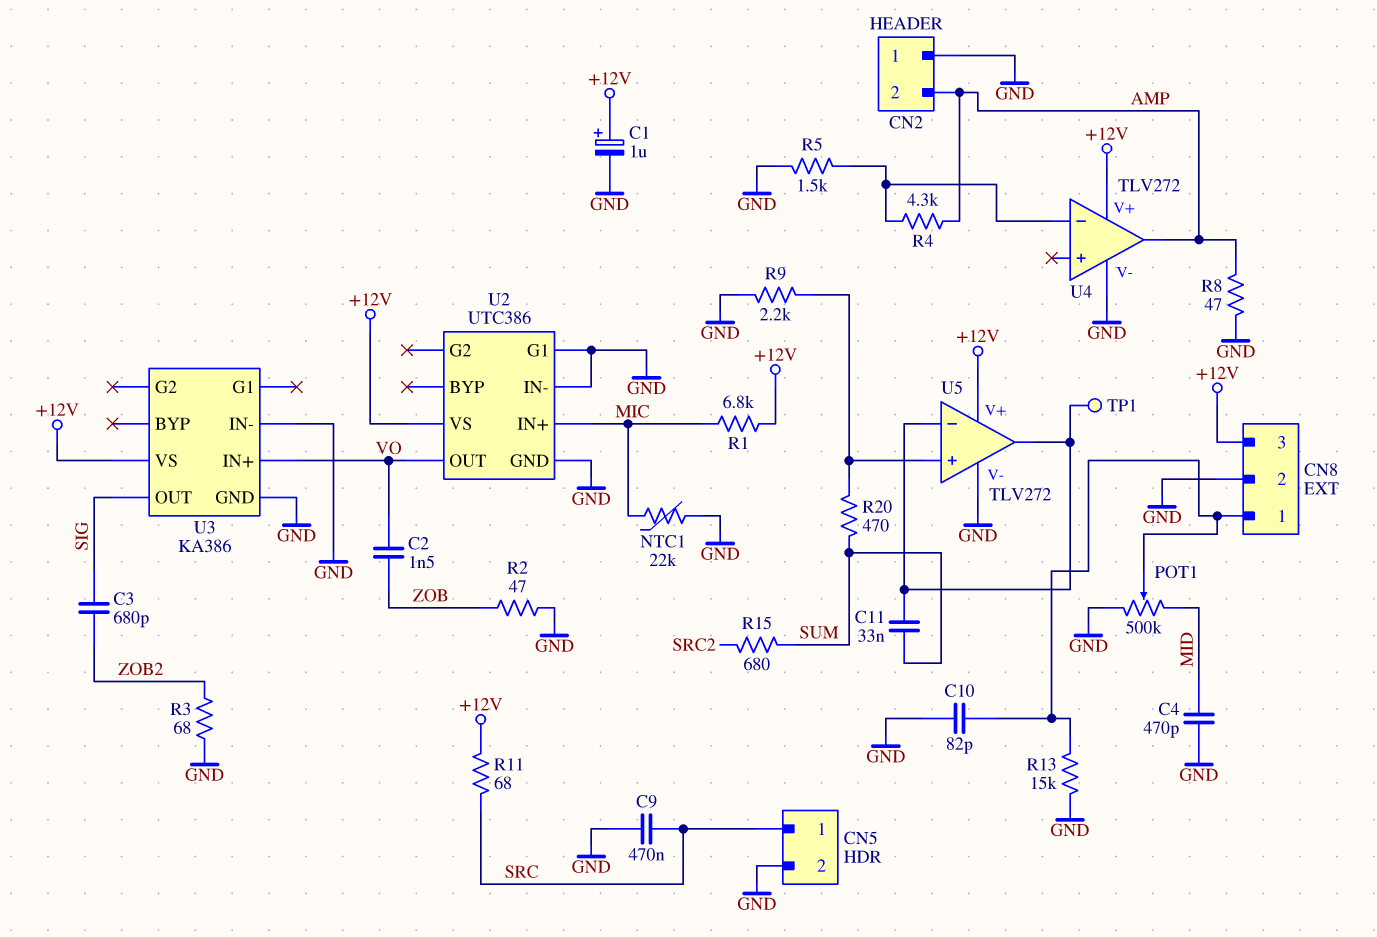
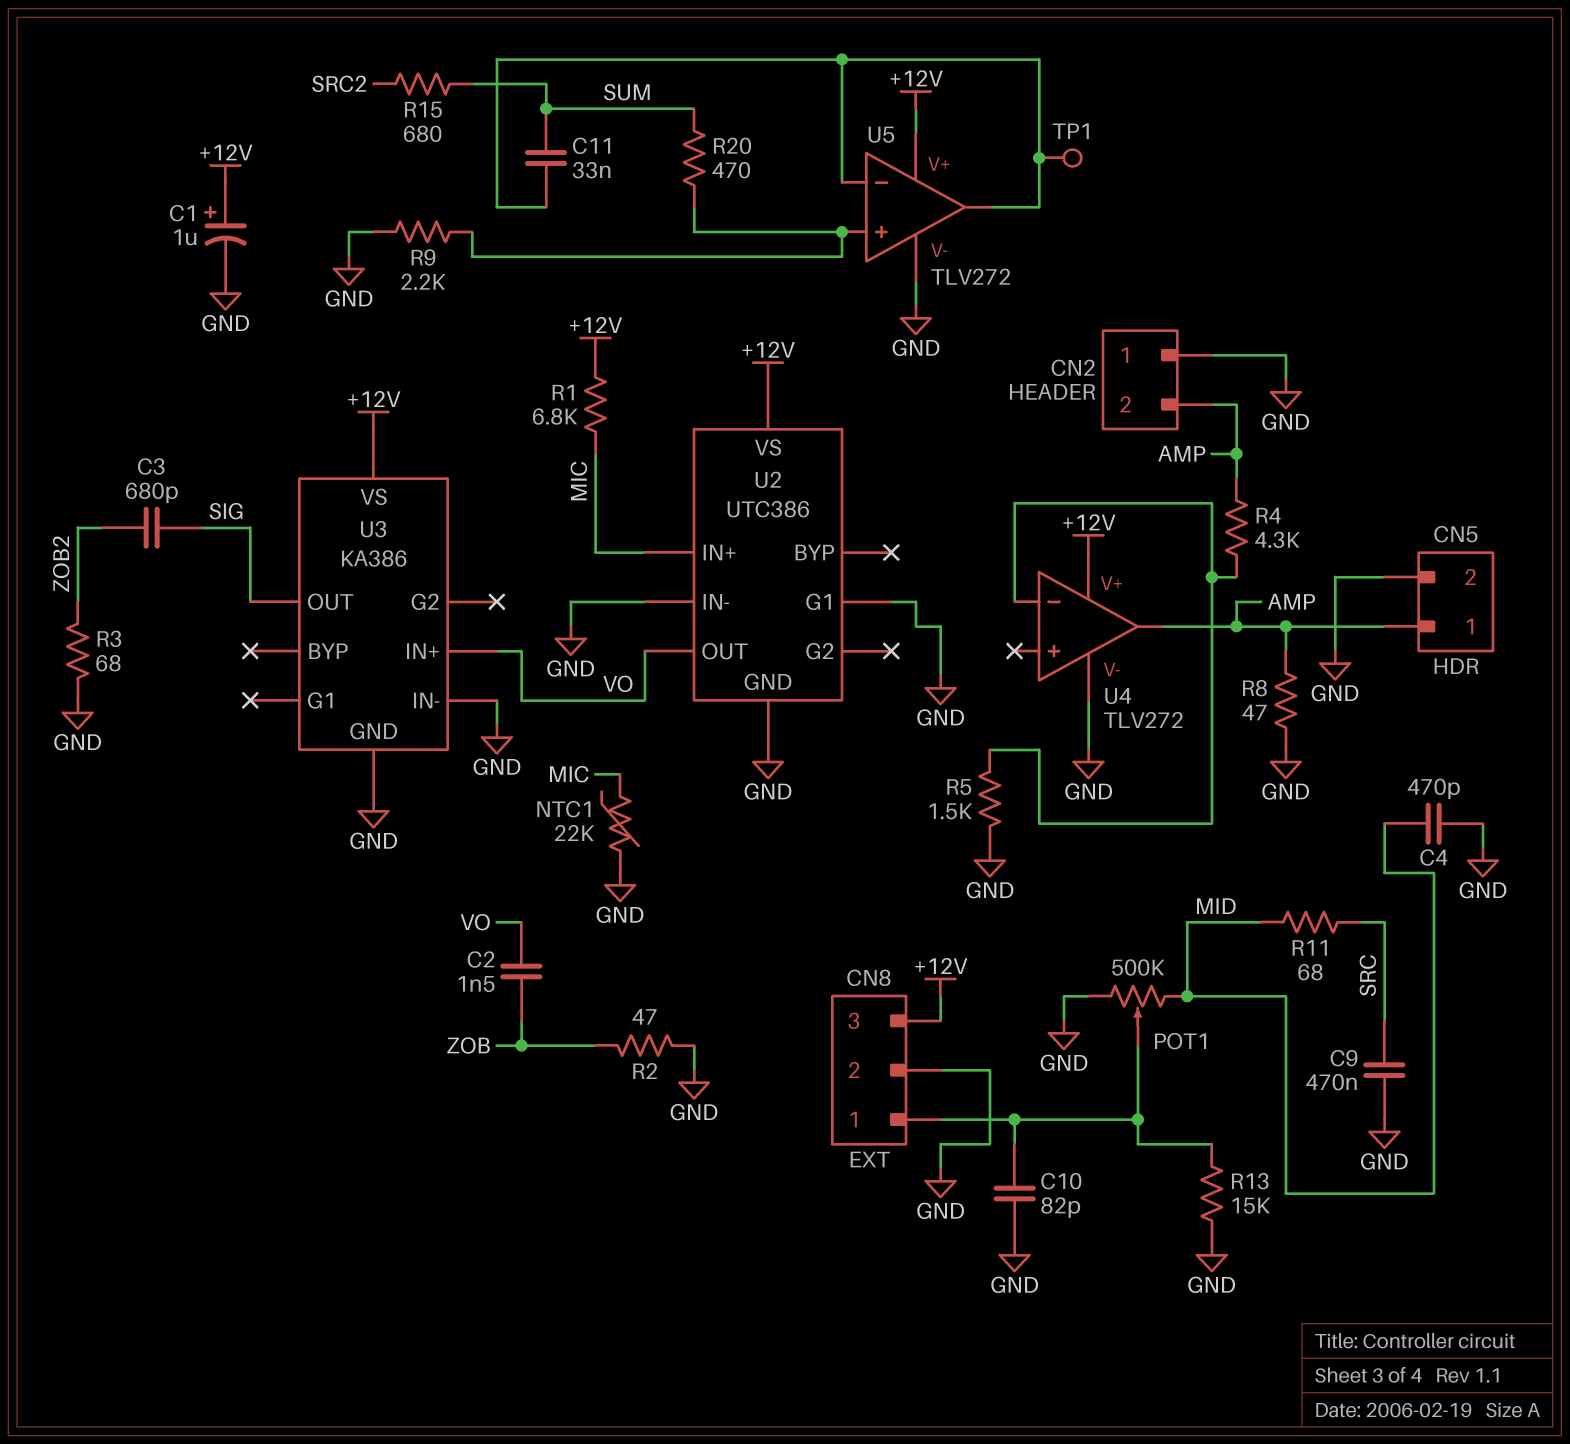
CN5 pin 1: SRC -> AMP
R11: 68 (+12V, SRC) -> 68 (MID, SRC)

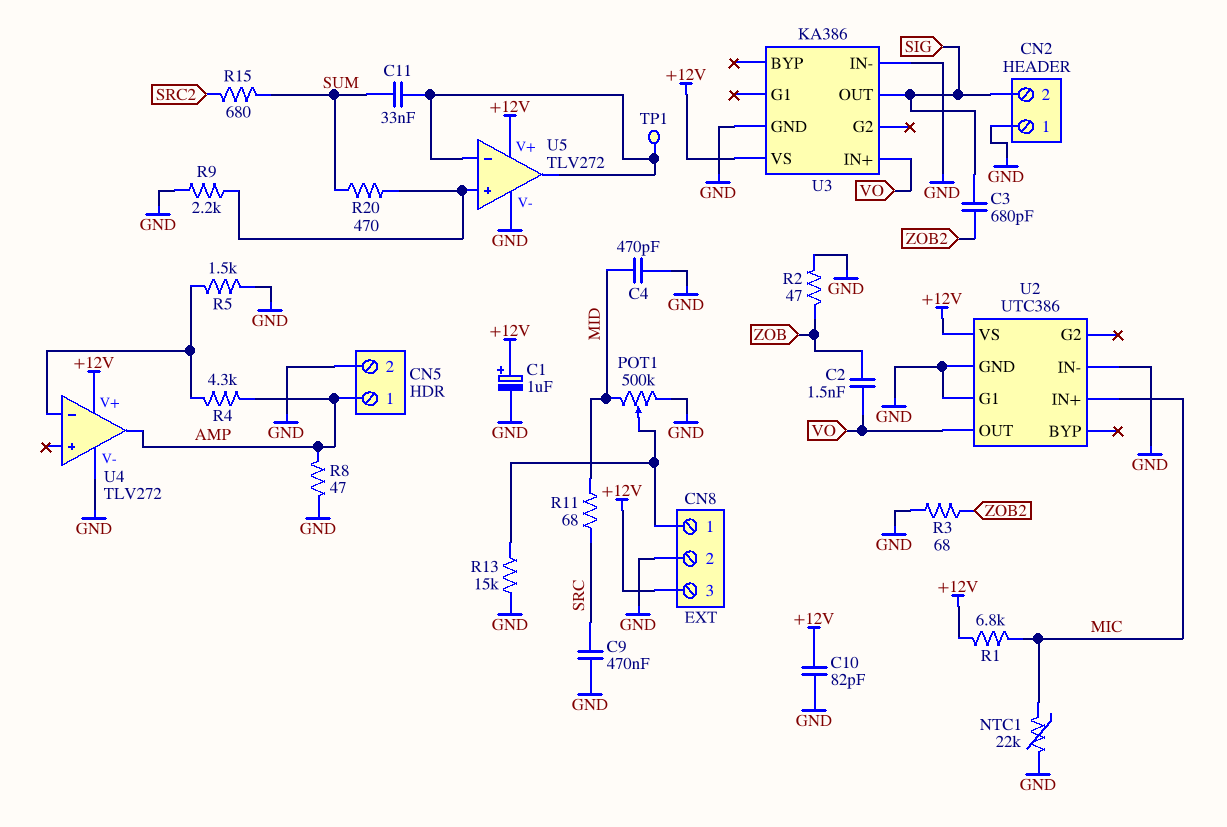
C10: 82pF (CN8/1, GND) -> 82pF (+12V, GND)
CN2 pin 2: AMP -> SIG

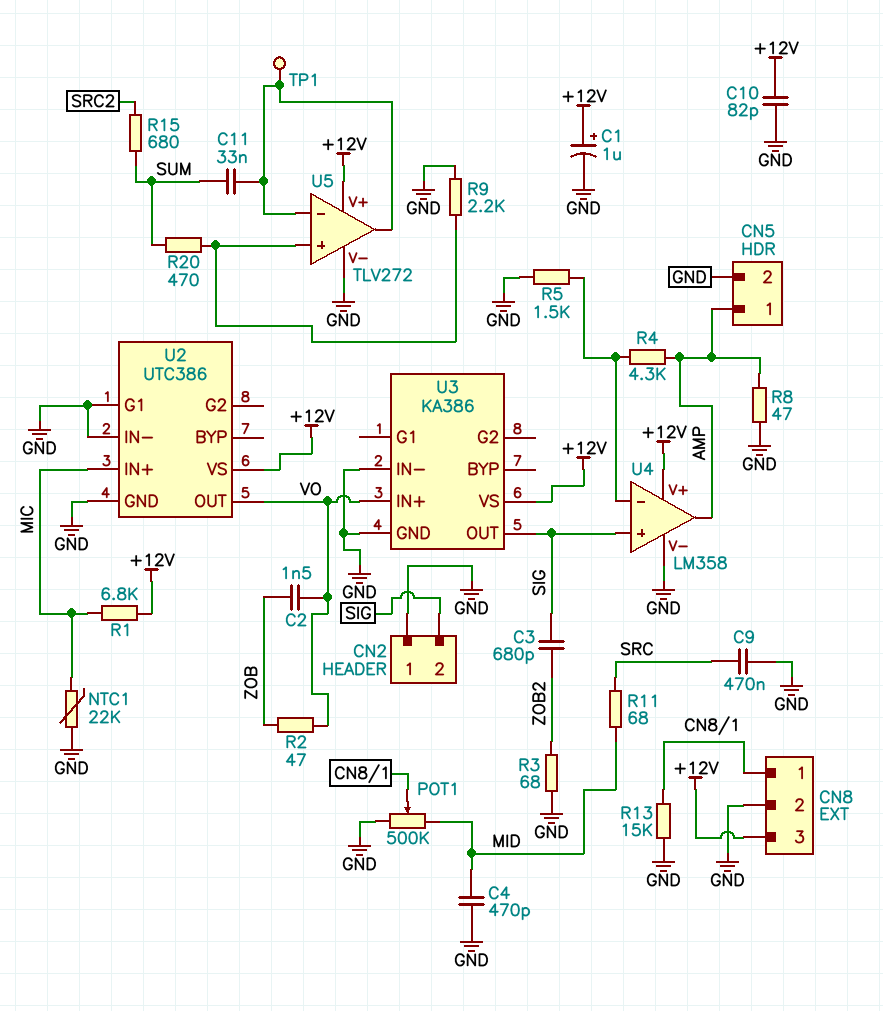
R2: 47 (GND, ZOB) -> 47 (VO, ZOB)
U4: TLV272 -> LM358
U4 pin in+: none -> SIG

